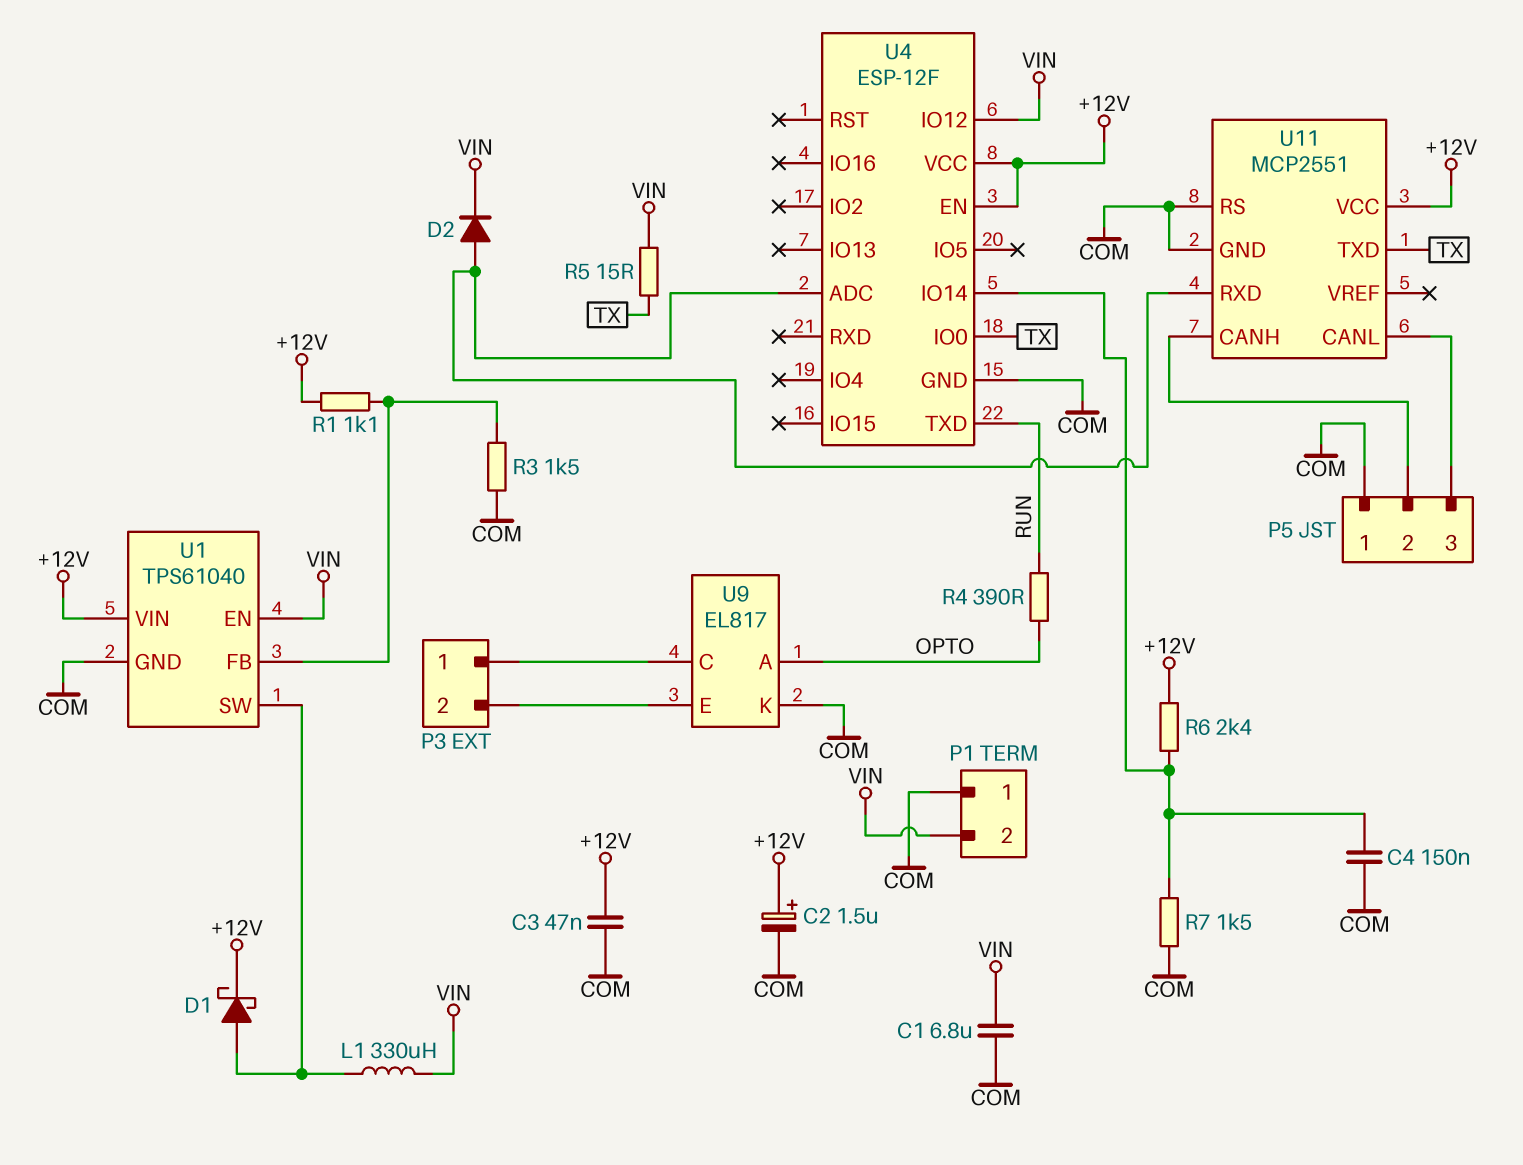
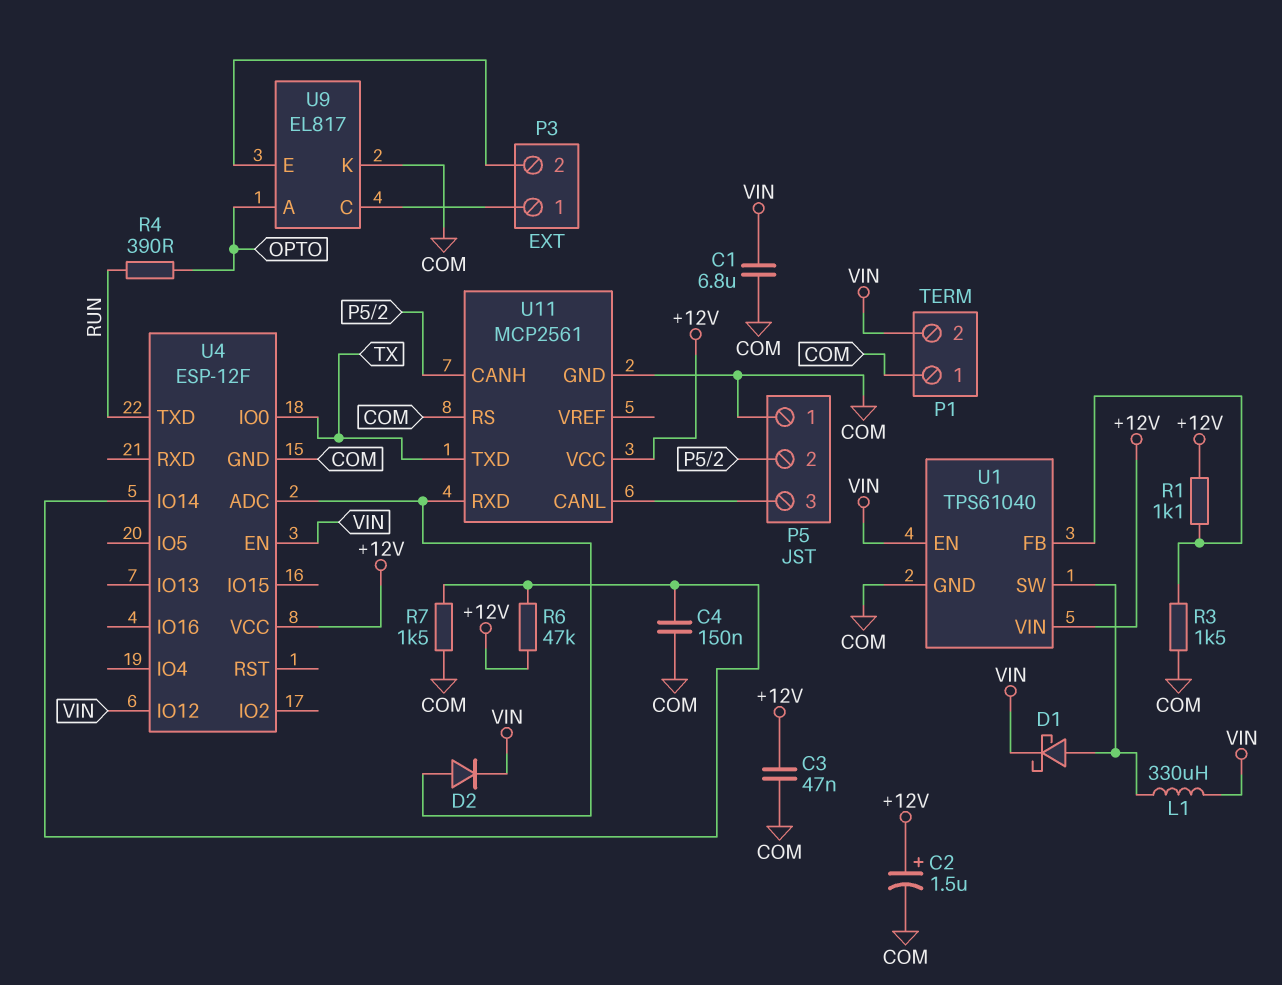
D1: schottky (A U1/SW, K +12V) -> schottky (A U1/SW, K VIN)
R5: 15 (TX, VIN) -> none
R6: 2.4k (+12V, U4/IO14) -> 47k (+12V, U4/IO14)
U4 pin EN: +12V -> VIN
U11: MCP2551 -> MCP2561

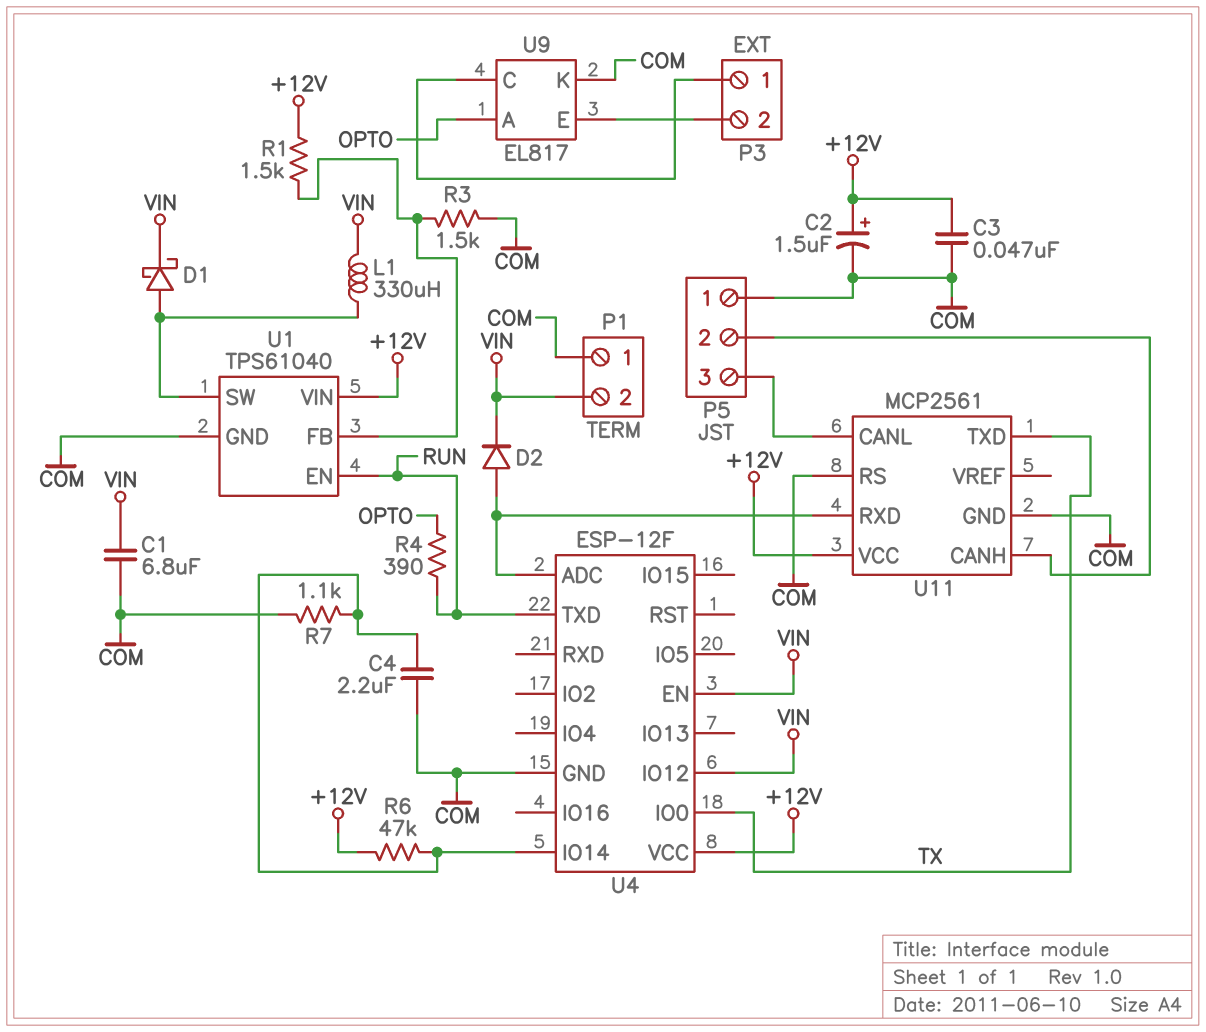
C4: 150nF (COM, U4/IO14) -> 2.2uF (COM, U4/IO14)
R1: 1.1k (+12V, U1/FB) -> 1.5k (+12V, U1/FB)
R7: 1.5k (COM, U4/IO14) -> 1.1k (COM, U4/IO14)
U1 pin EN: VIN -> RUN

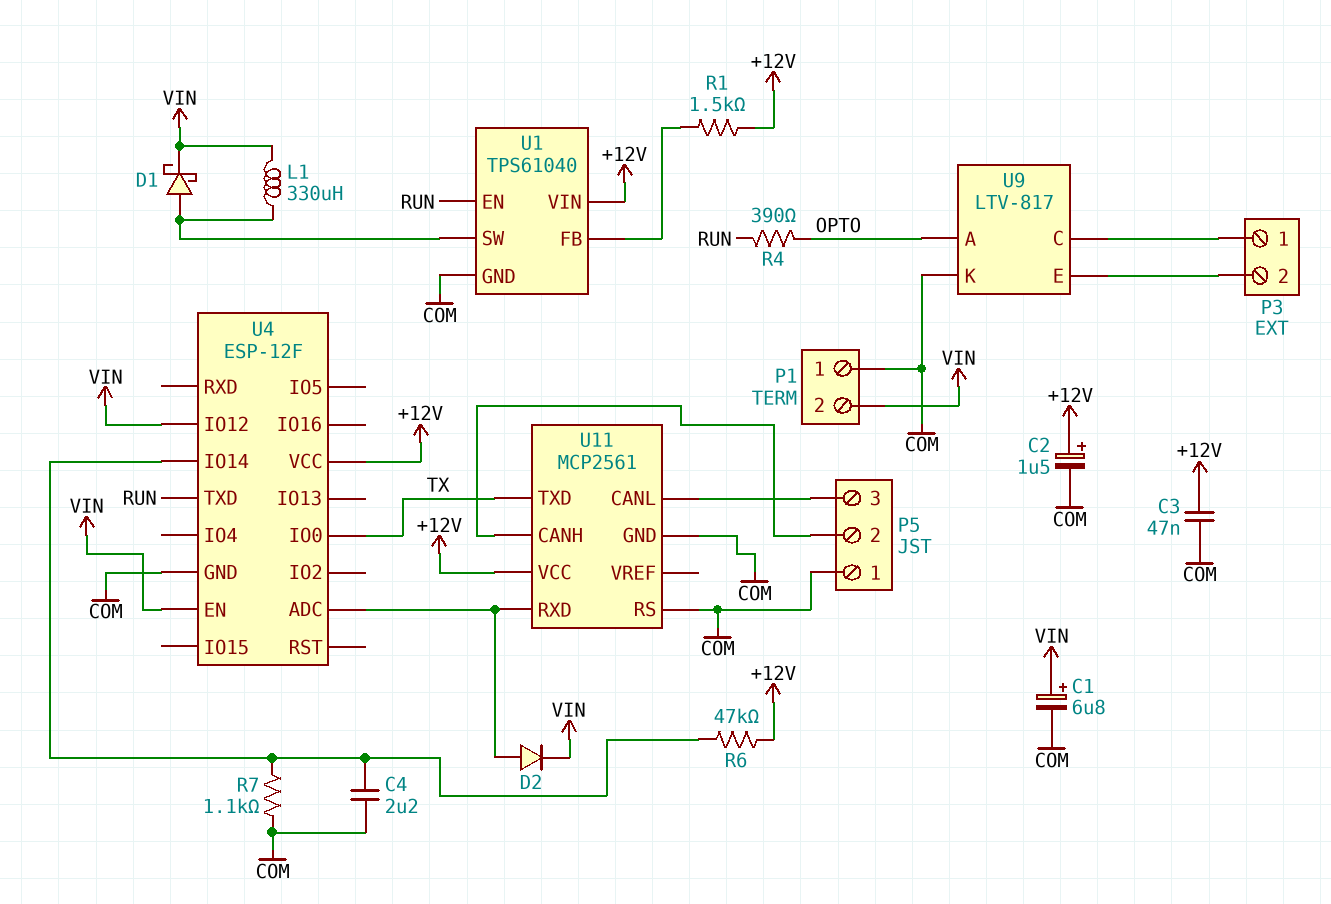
C1: 6.8uF (COM, VIN) -> 6.8uF (plus VIN, minus COM)
R3: 1.5k (COM, U1/FB) -> none
U9: EL817 -> LTV-817

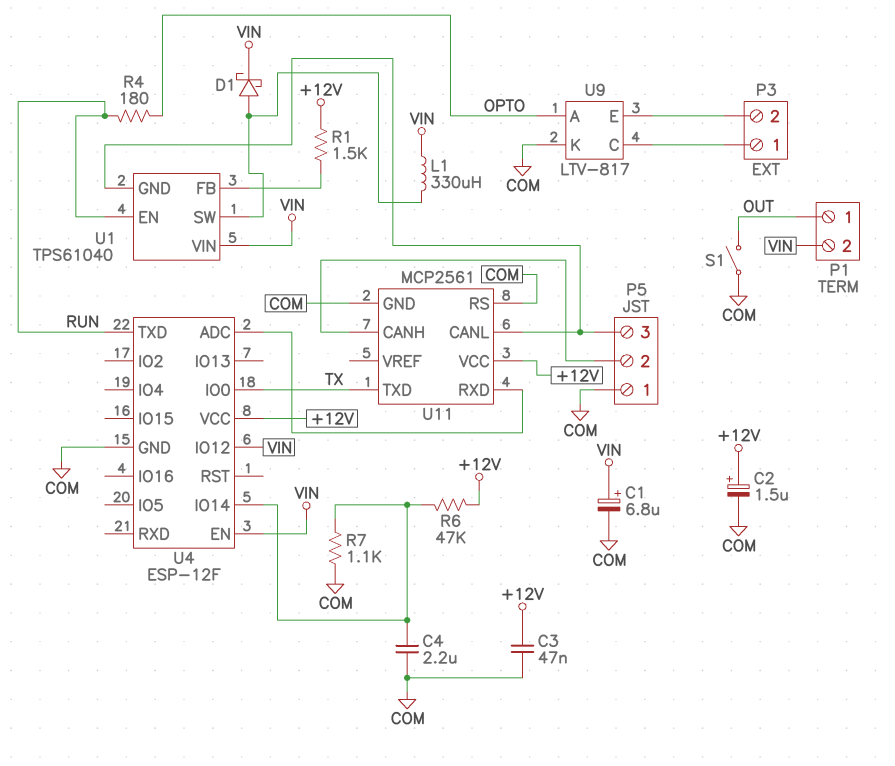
D2: diode (A U4/ADC, K VIN) -> none
P1 pin 1: COM -> OUT
R4: 390 (OPTO, RUN) -> 180 (OPTO, RUN)
S1: none -> switch (COM, OUT)
U1 pin GND: COM -> P5/3
U1 pin VIN: +12V -> VIN

